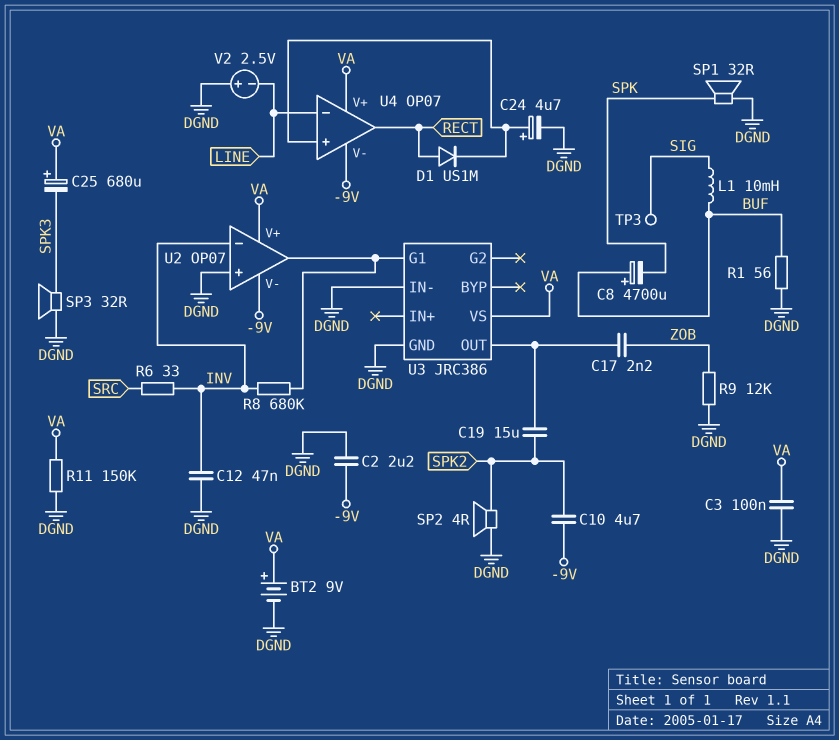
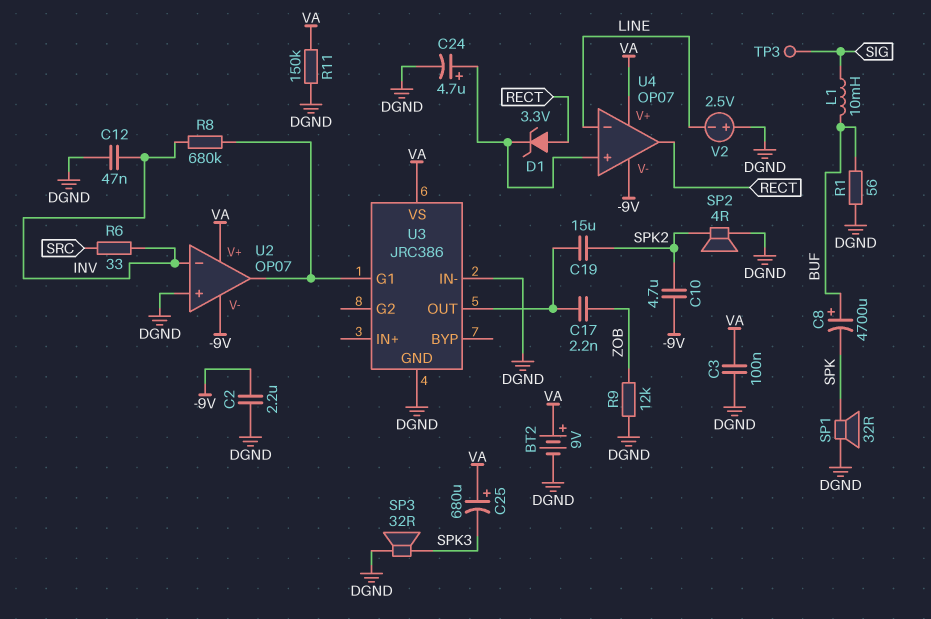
D1: diode US1M (A RECT, K U4/in+) -> zener 3.3V (A RECT, K U4/in+)

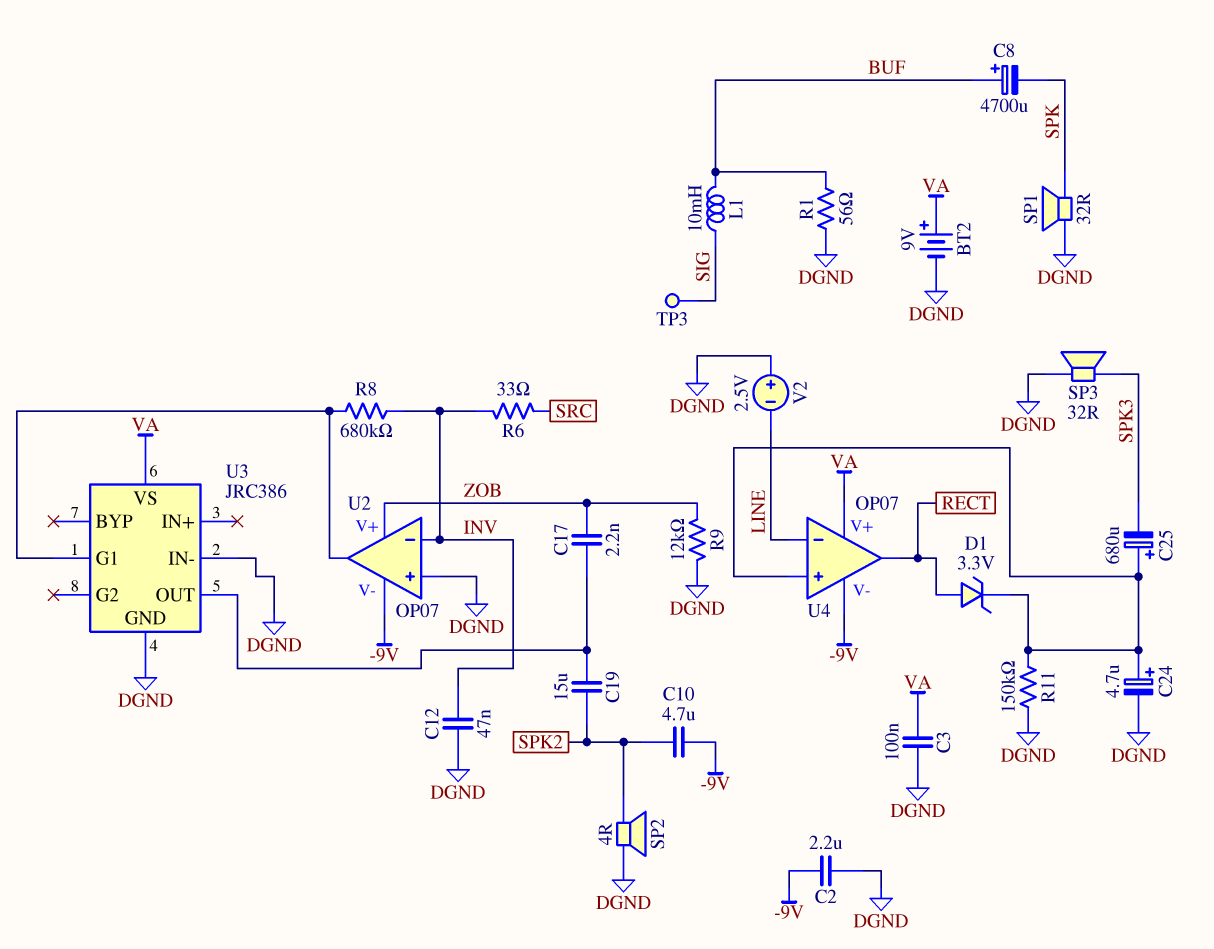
C25: 680uF (plus VA, minus SPK3) -> 680uF (plus U4/in+, minus SPK3)
R11: 150k (DGND, VA) -> 150k (DGND, U4/in+)
U2 pin V+: VA -> ZOB

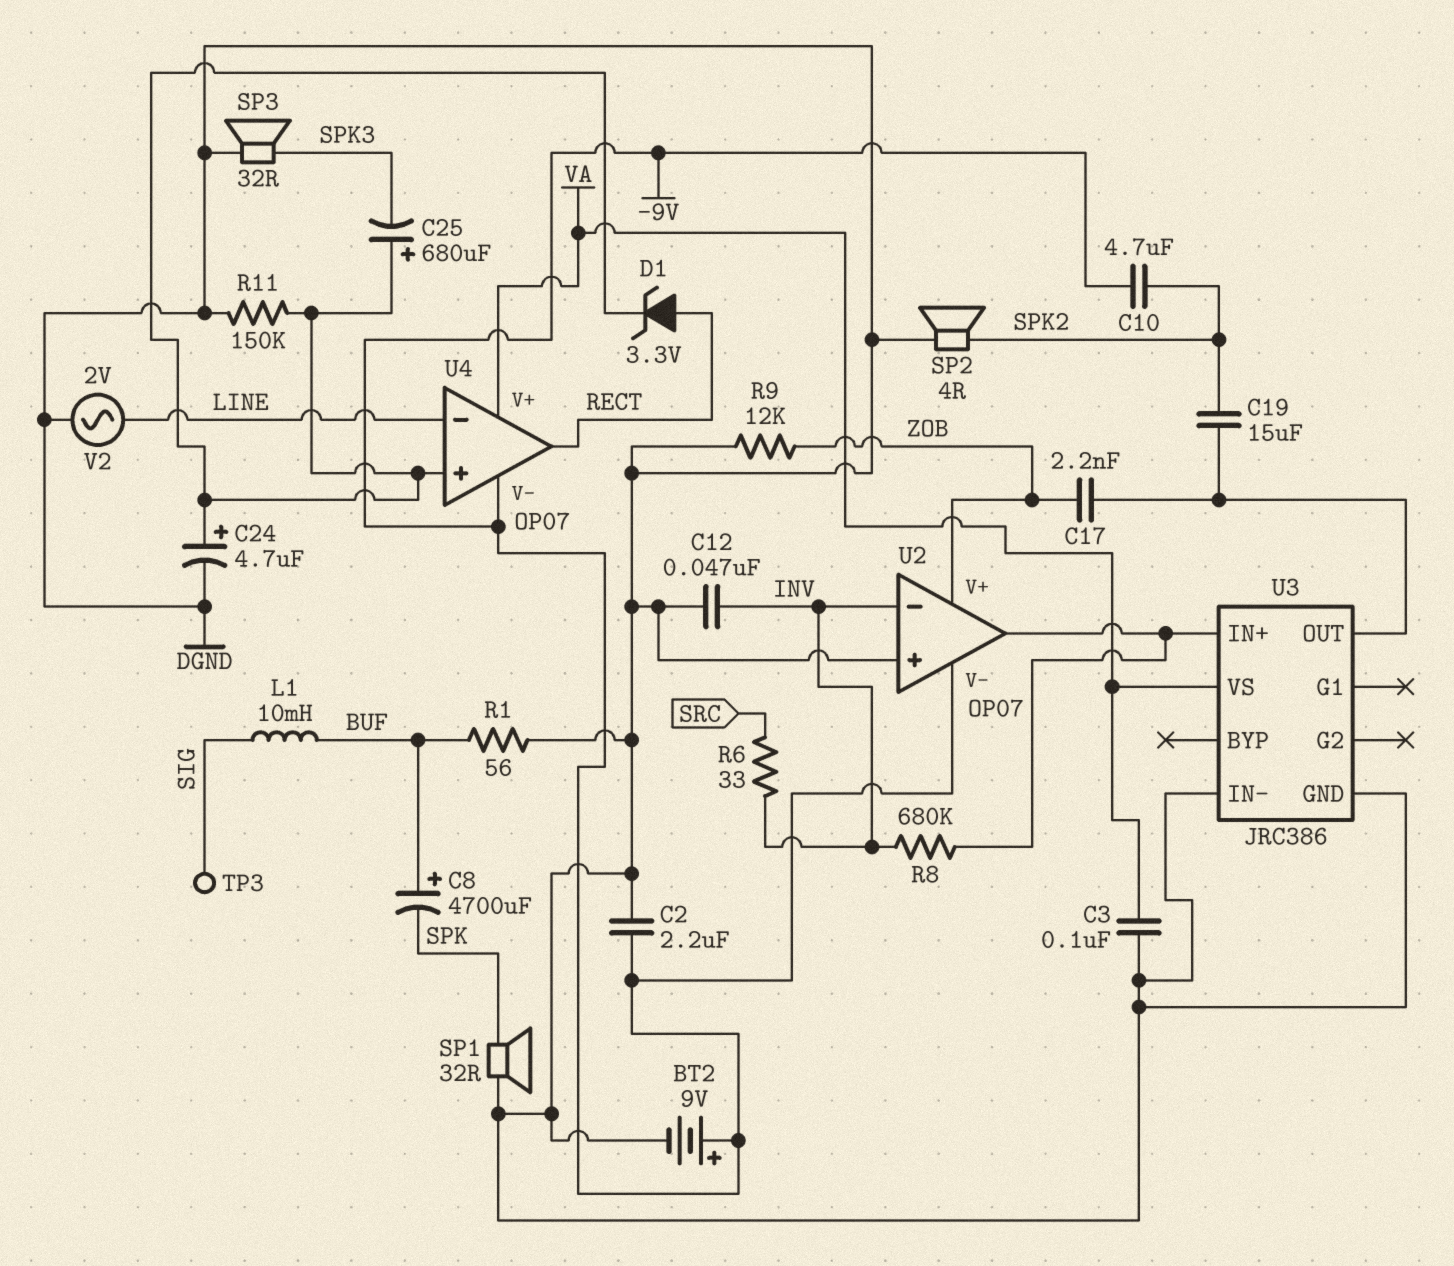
BT2: 9V (plus VA, minus DGND) -> 9V (plus -9V, minus DGND)
U3 pin G1: U2/out -> none
U3 pin IN+: none -> U2/out
V2: 2.5V (plus DGND, minus LINE) -> AC 2V (DGND, LINE)

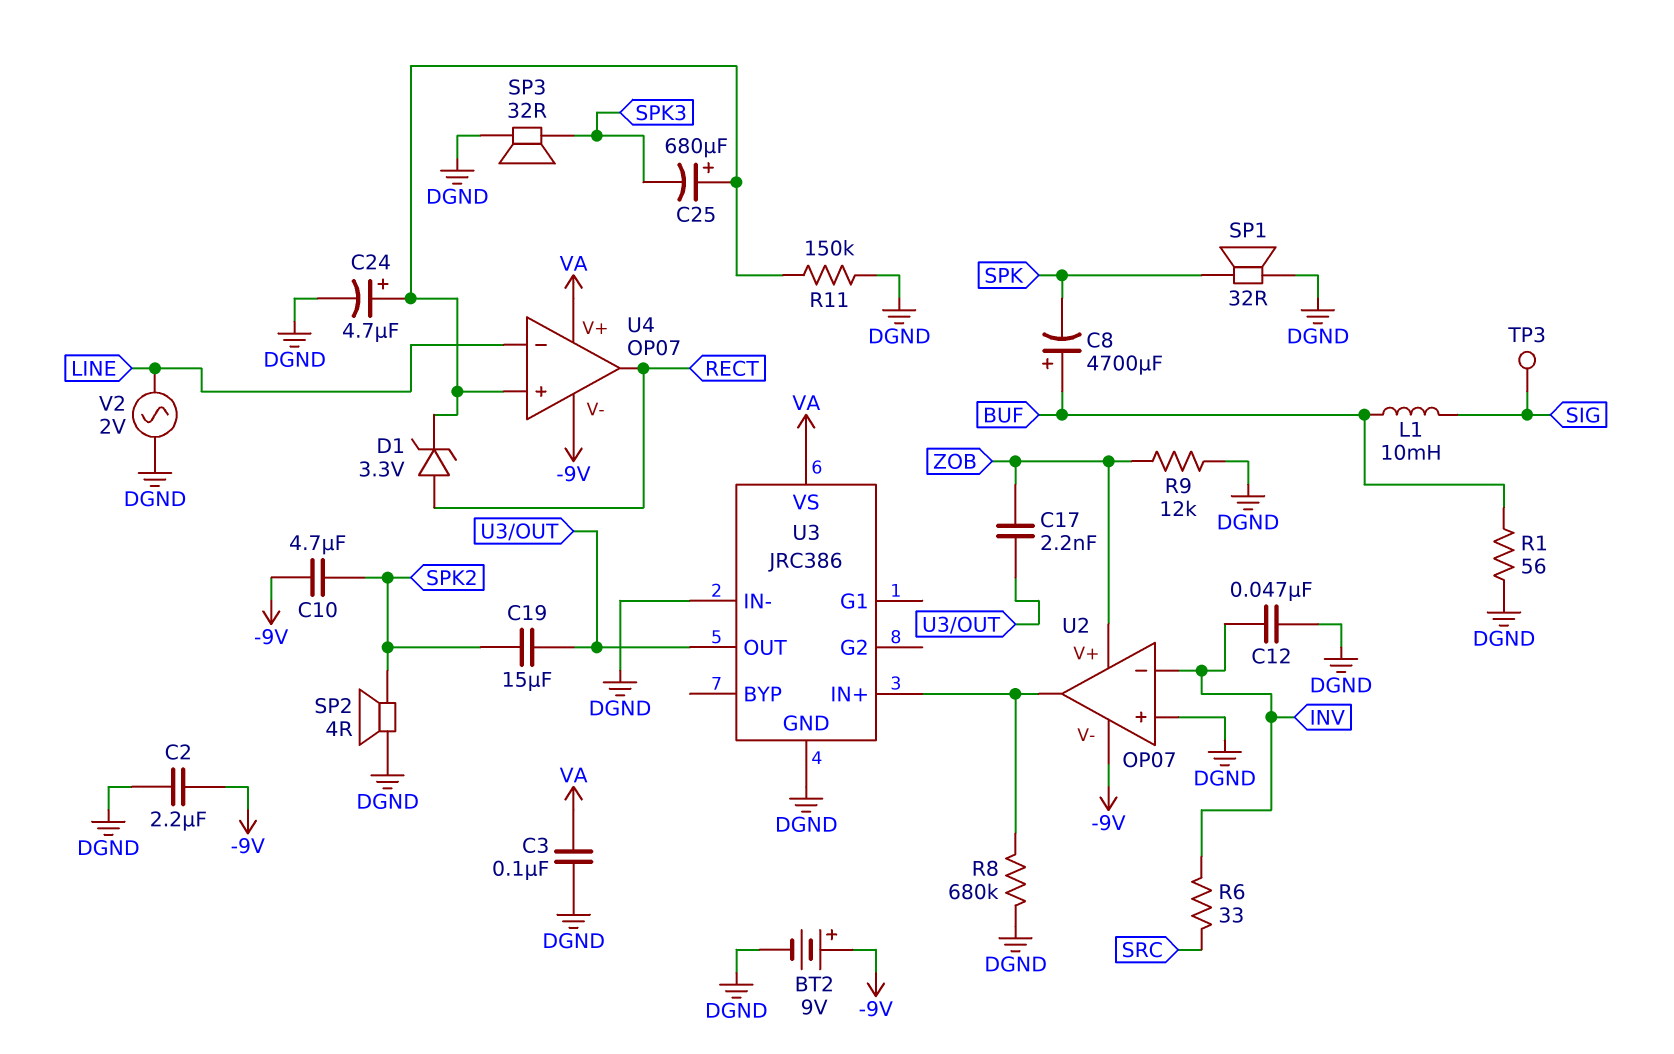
R8: 680k (INV, U2/out) -> 680k (DGND, U2/out)

